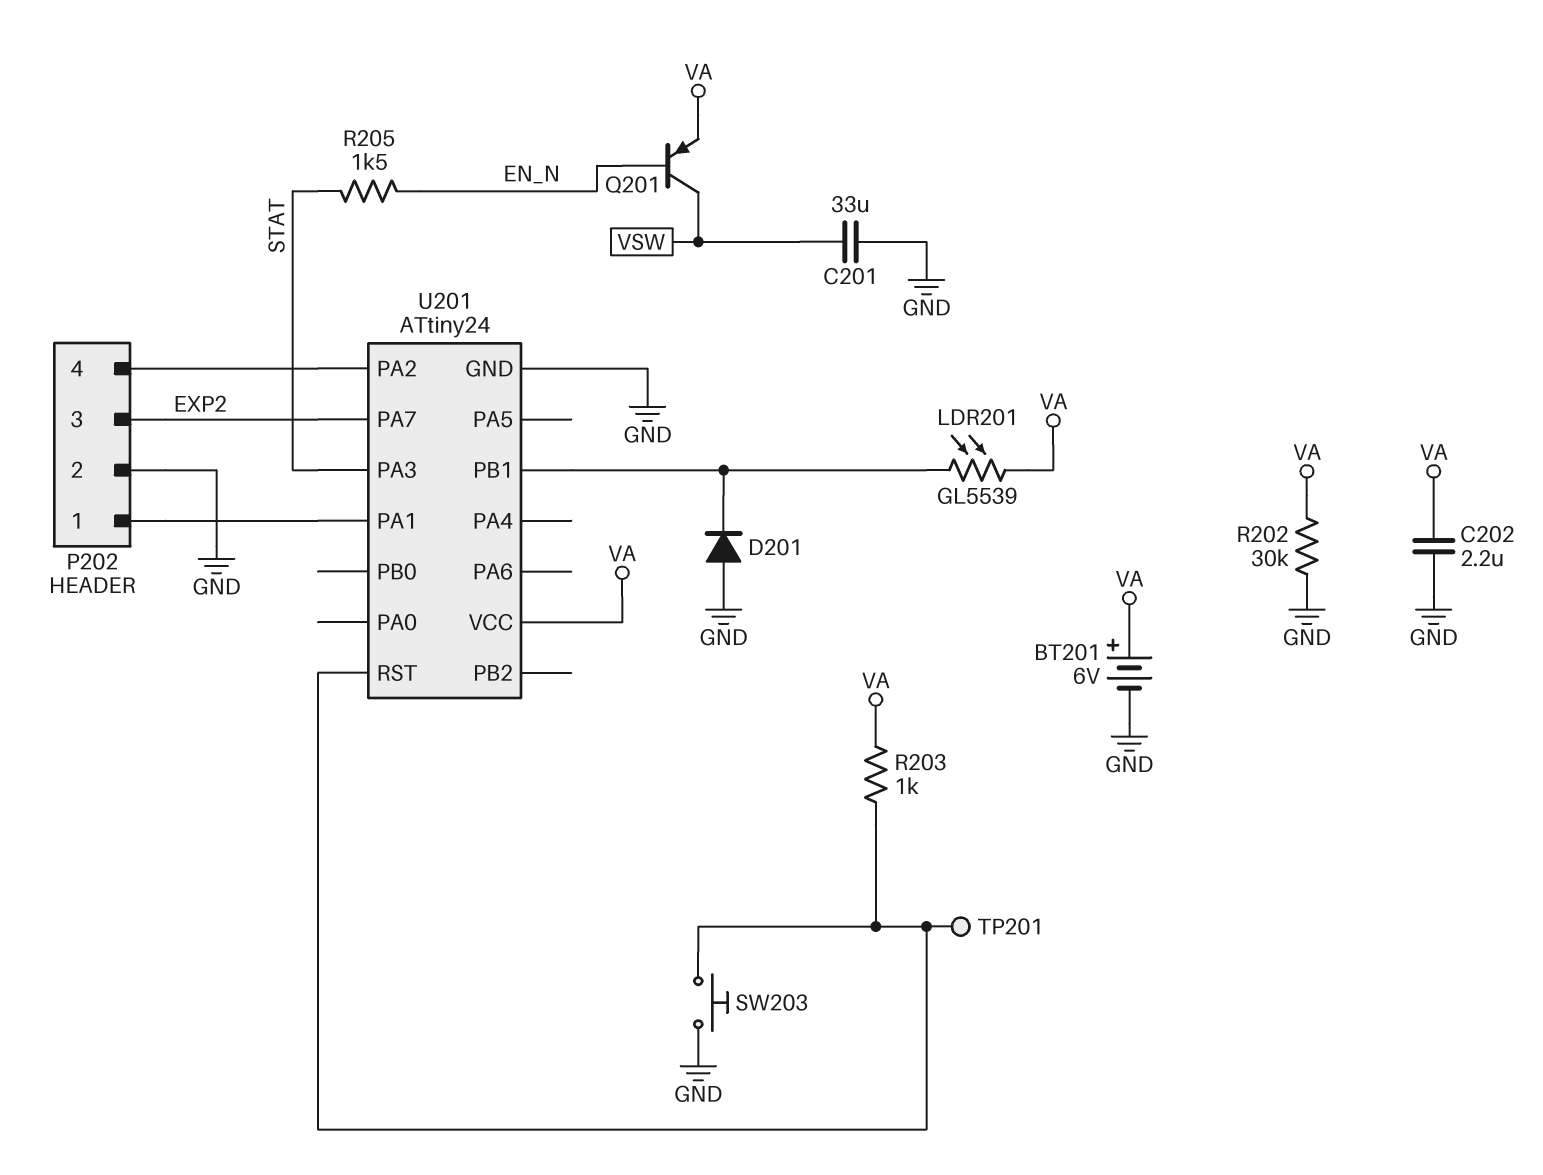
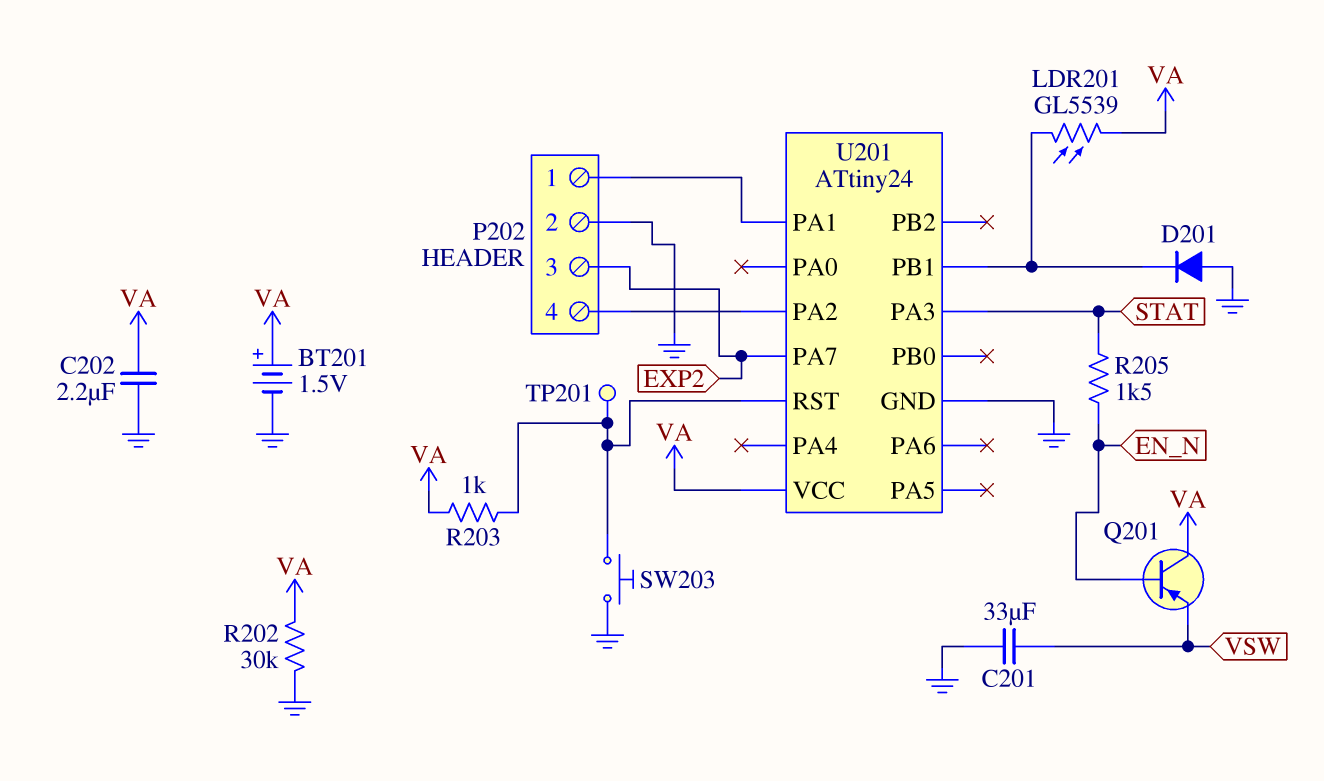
BT201: 6V (plus VA, minus GND) -> 1.5V (plus VA, minus GND)
Q201: PNP (B EN_N, C VSW, E VA) -> PNP (B EN_N, C VA, E VSW)

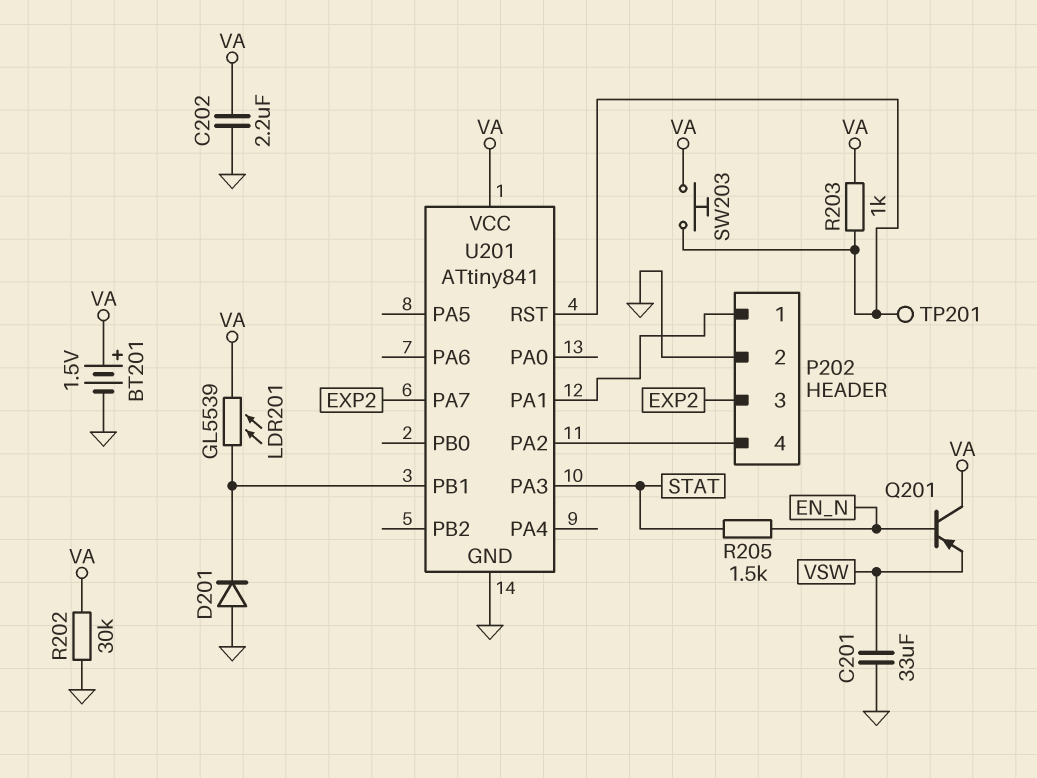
SW203: button (GND, U201/RST) -> button (U201/RST, VA)
U201: ATtiny24 -> ATtiny841

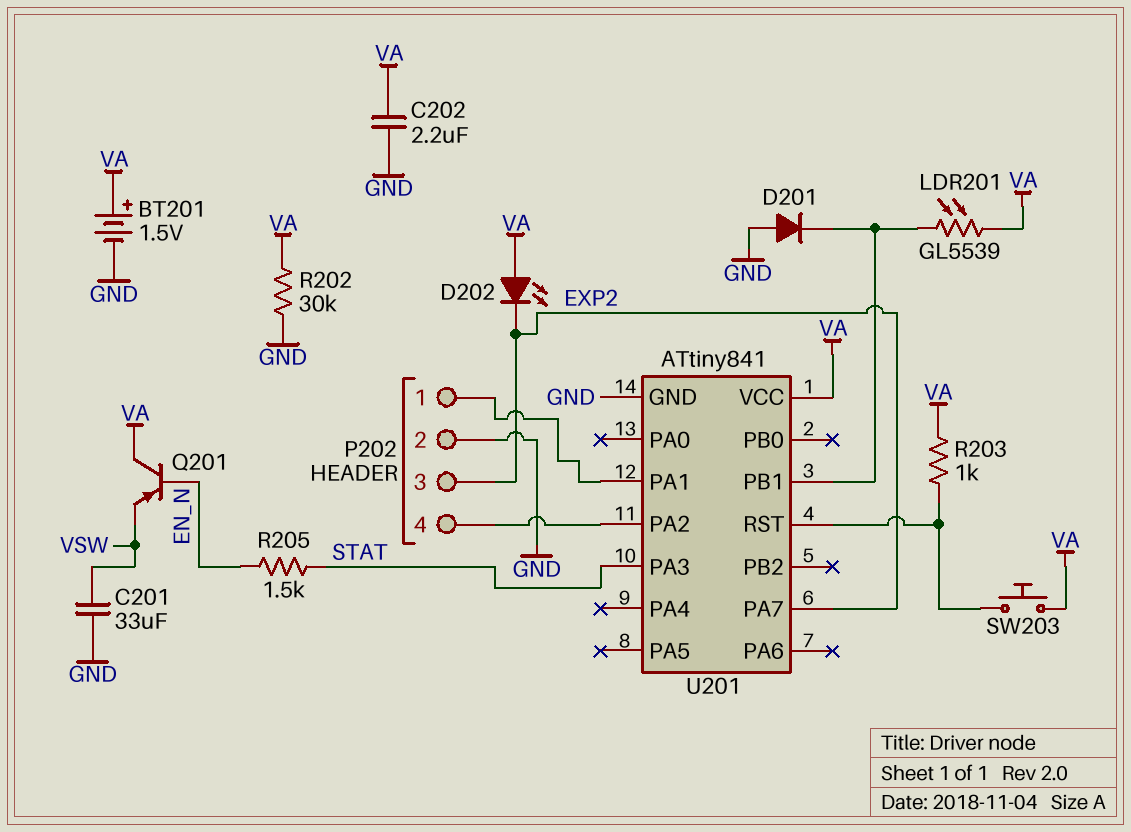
D202: none -> LED (A VA, K EXP2)
TP201: test point (U201/RST) -> none

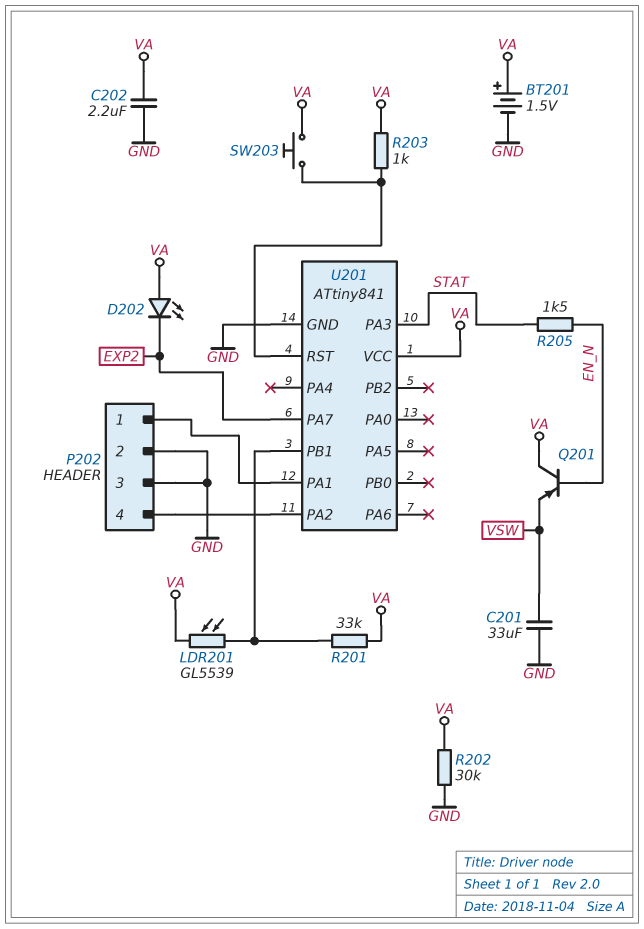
D201: diode (A GND, K U201/PB1) -> none
P202 pin 3: EXP2 -> GND
R201: none -> 33k (U201/PB1, VA)

